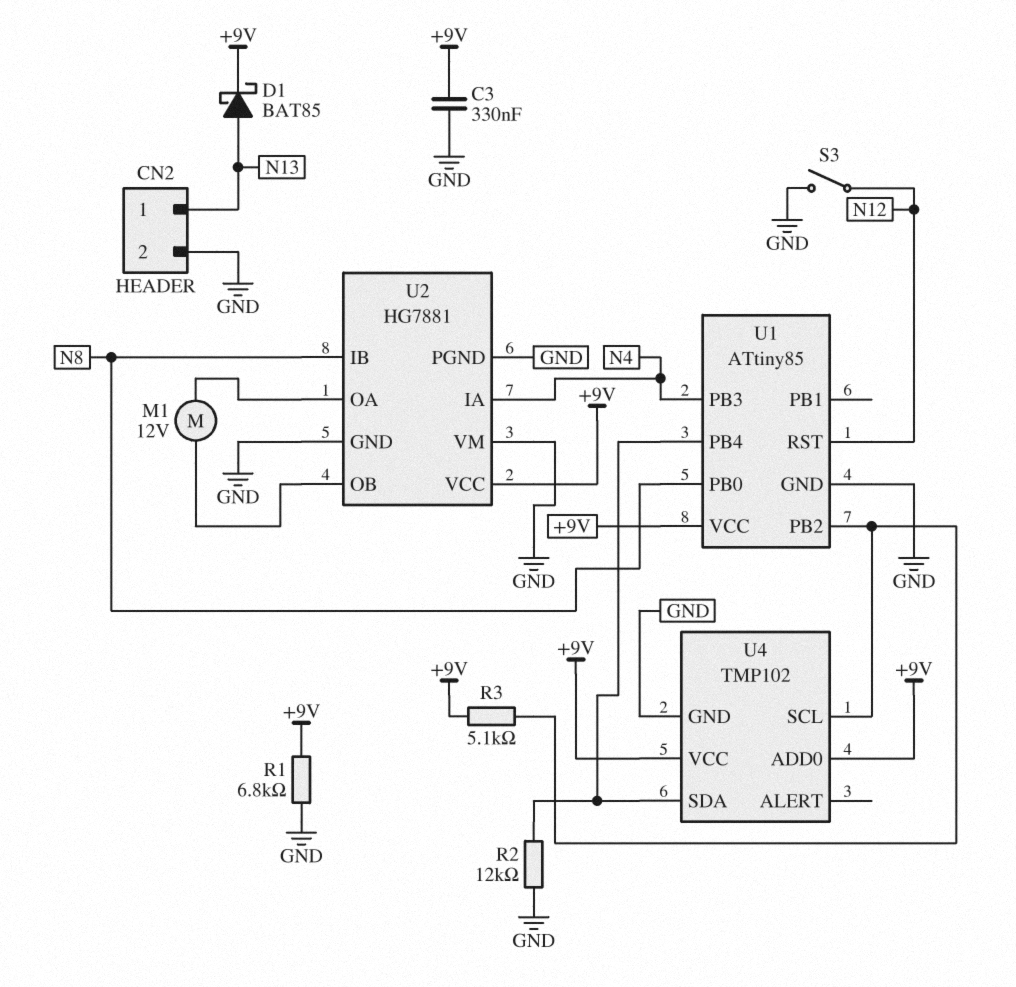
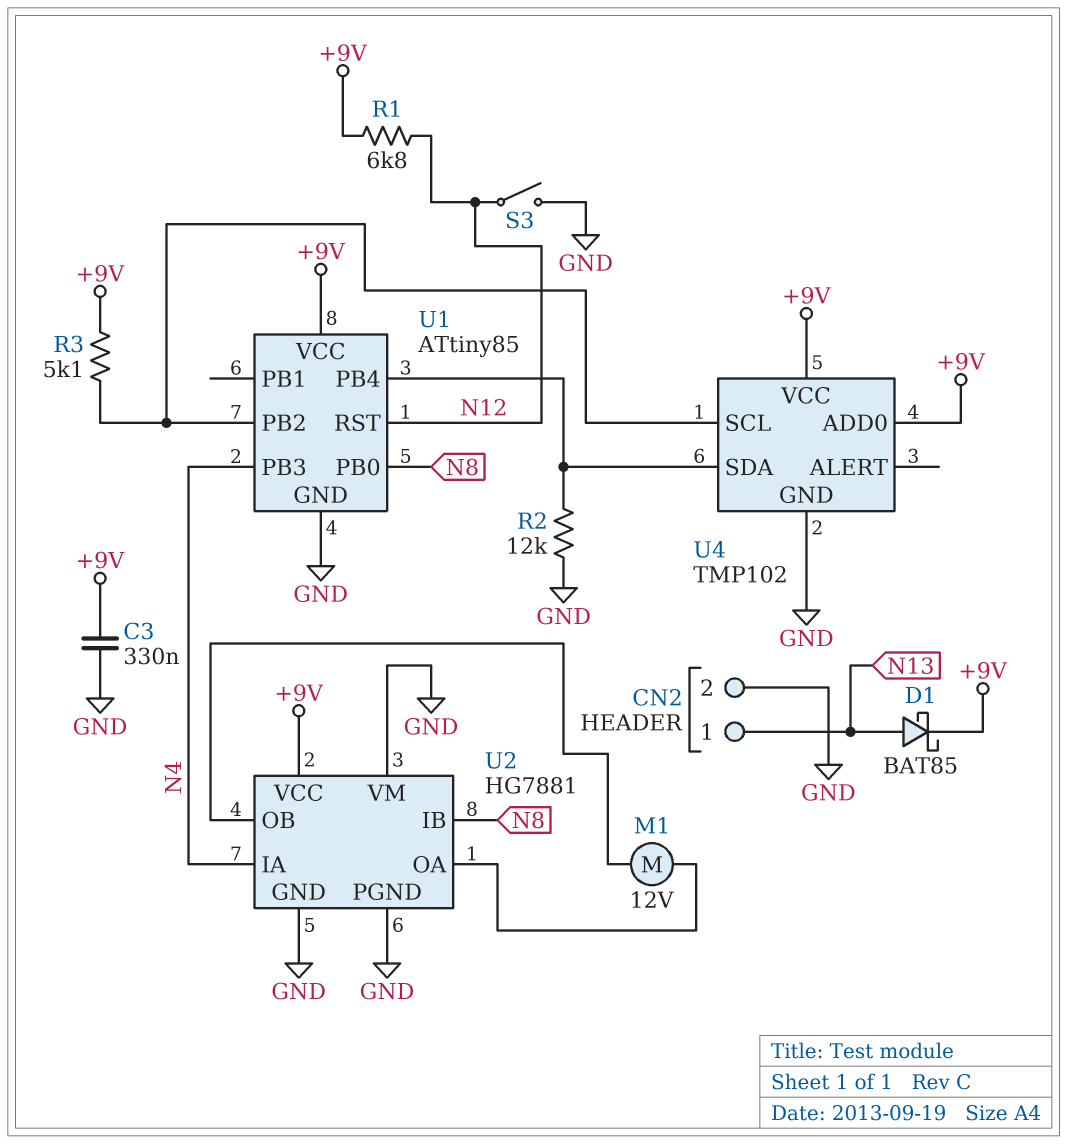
R1: 6.8k (+9V, GND) -> 6.8k (+9V, N12)

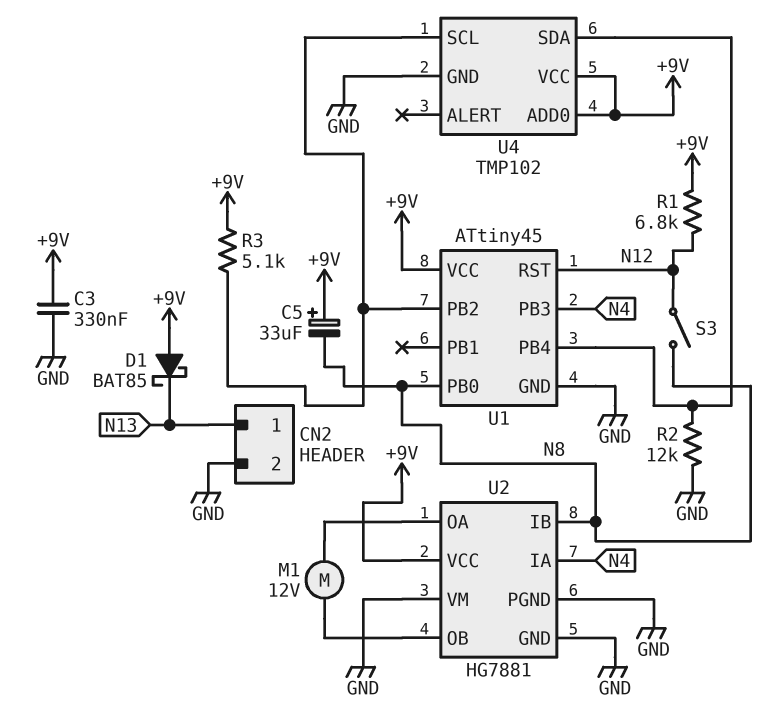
C5: none -> 33uF (plus +9V, minus N8)
D1: schottky BAT85 (A N13, K +9V) -> schottky BAT85 (A +9V, K N13)
S3: switch (GND, N12) -> switch (N8, N12)
U1: ATtiny85 -> ATtiny45

